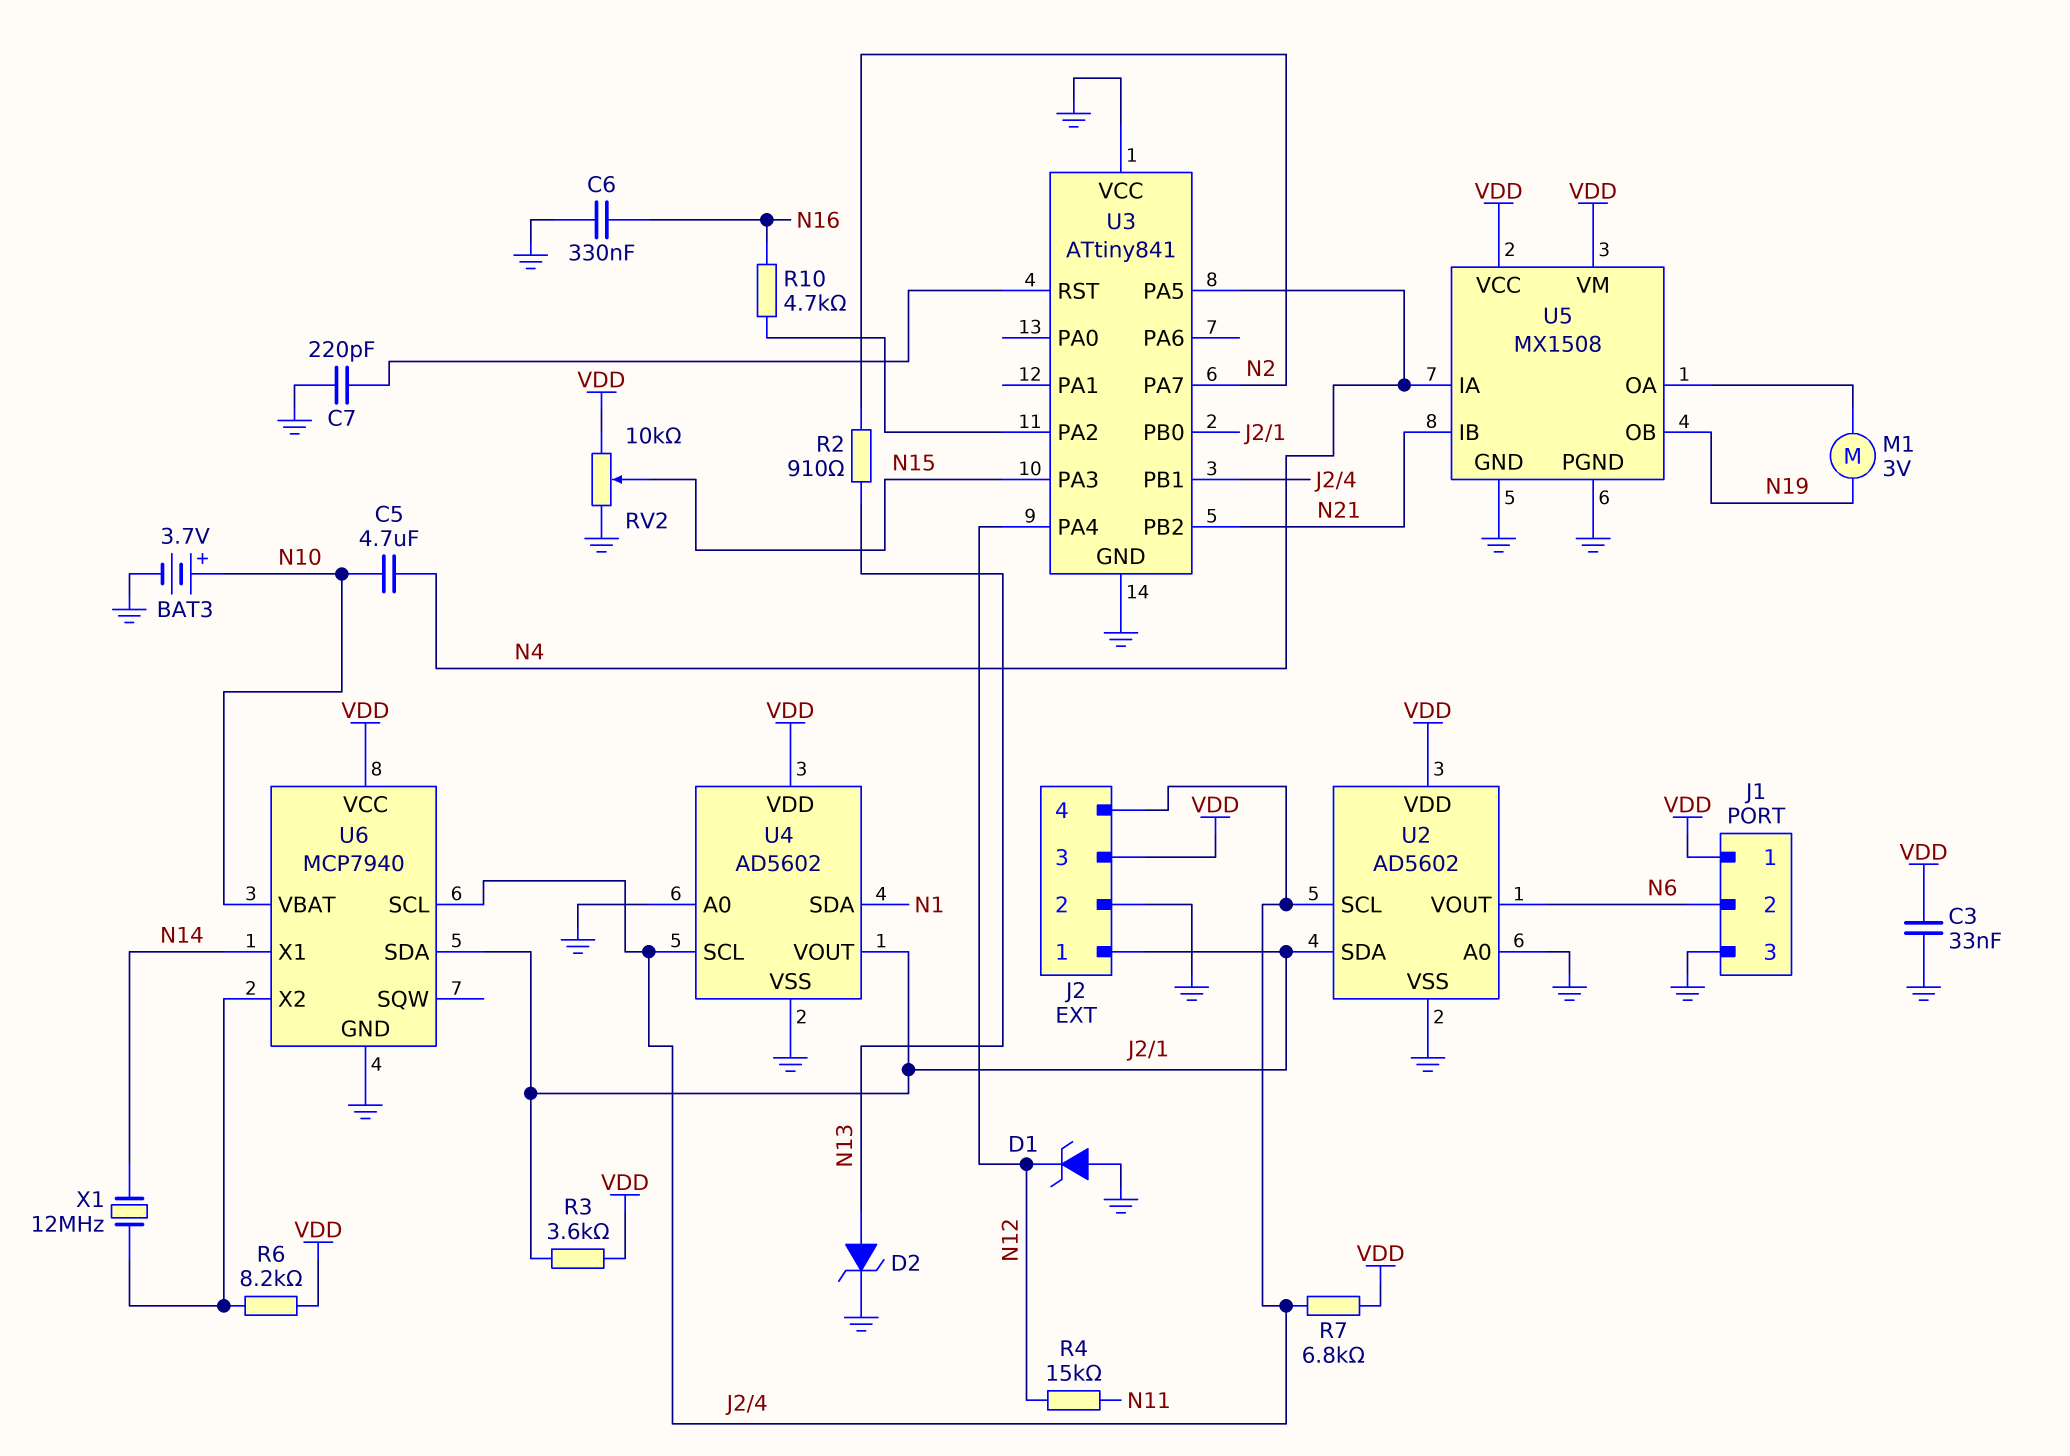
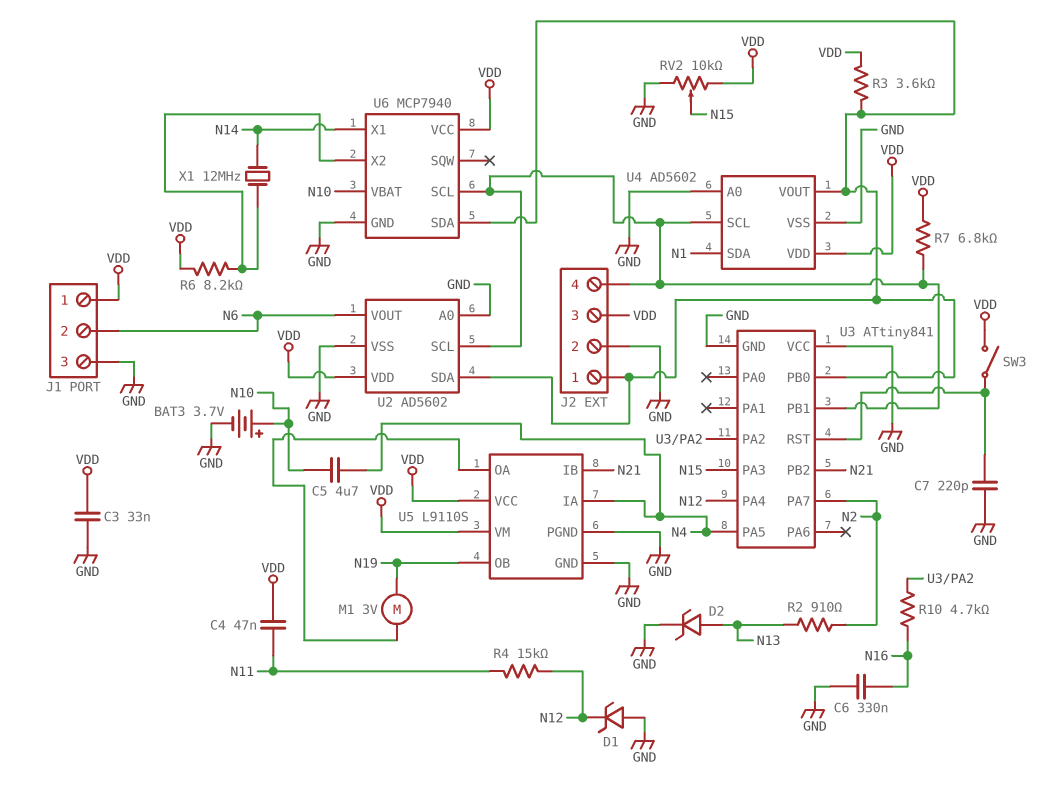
C4: none -> 47nF (N11, VDD)
SW3: none -> switch (U3/RST, VDD)
U5: MX1508 -> L9110S

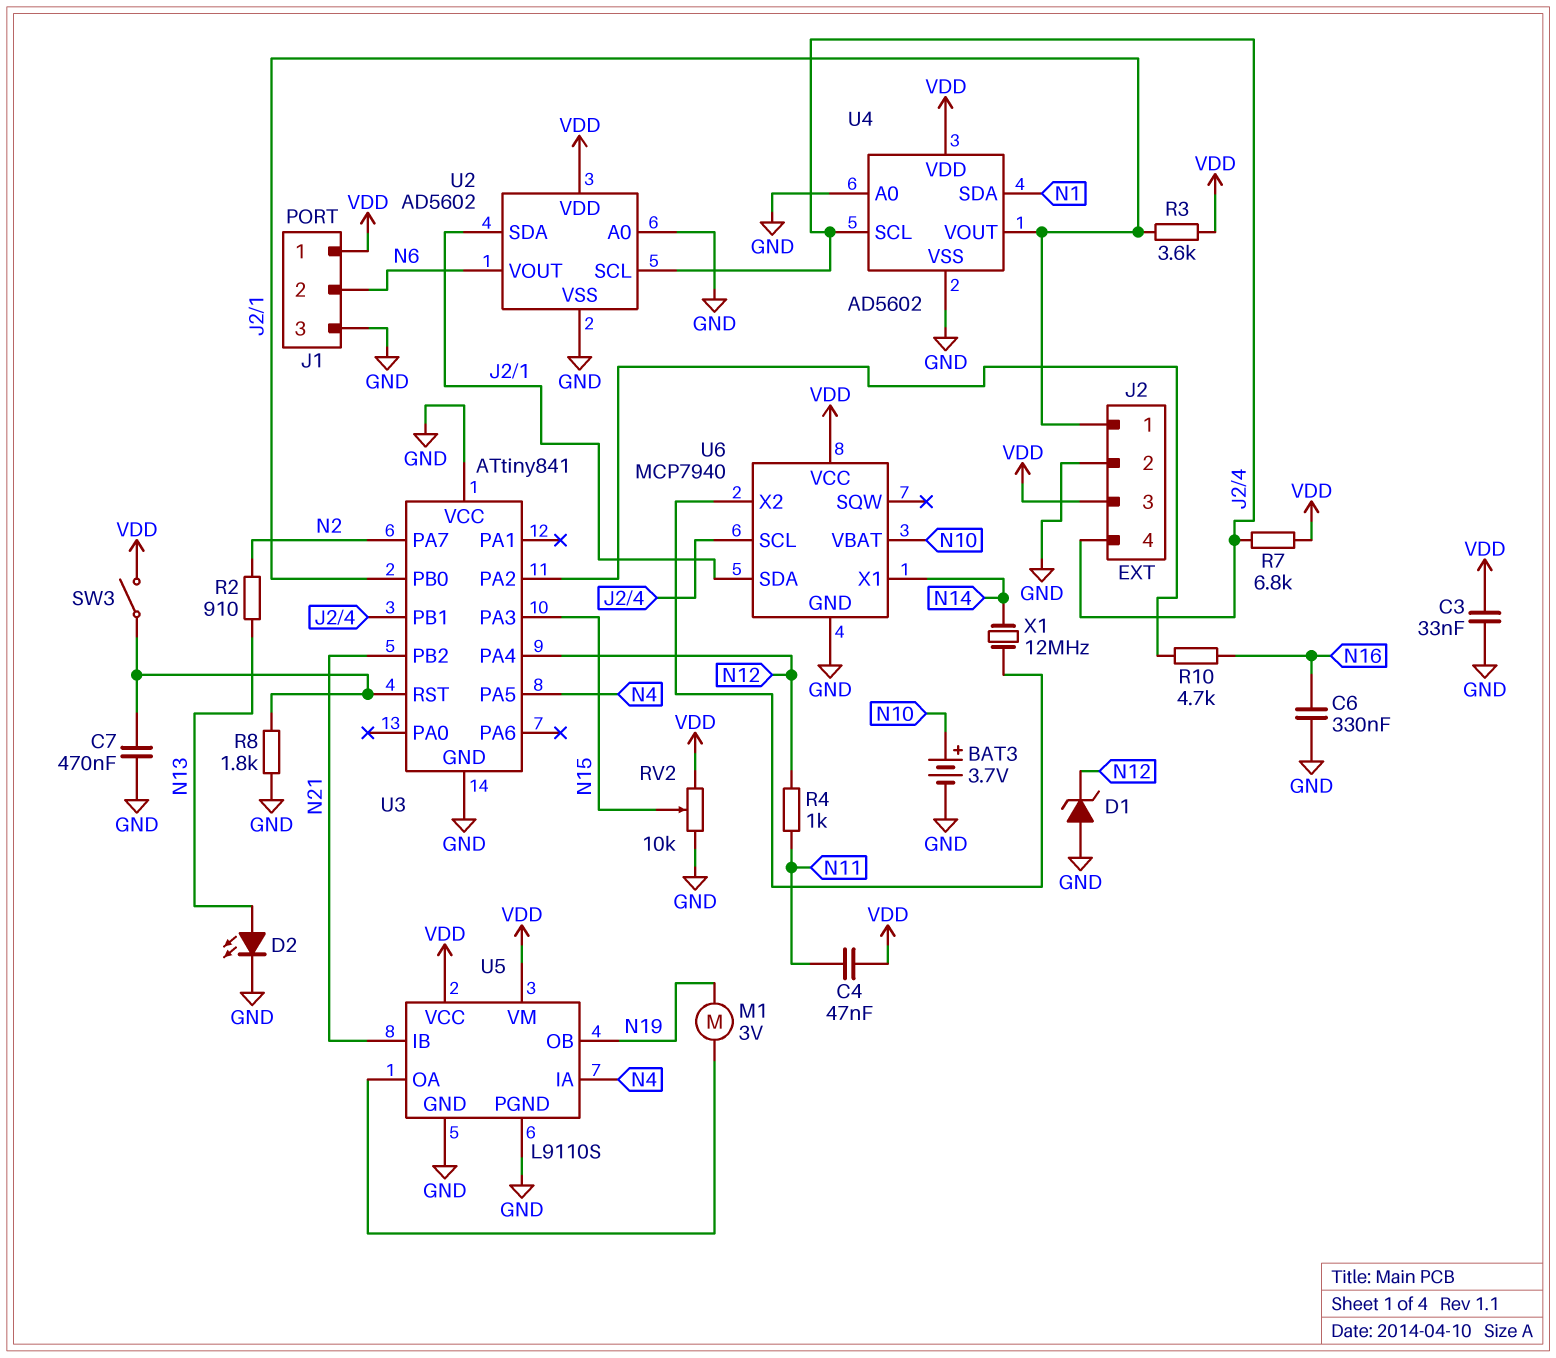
C5: 4.7uF (N4, N10) -> none
C7: 220pF (GND, U3/RST) -> 470nF (GND, U3/RST)
D2: zener (A N13, K GND) -> LED (A N13, K GND)
R4: 15k (N11, N12) -> 1k (N11, N12)
R6: 8.2k (U6/X2, VDD) -> none
R8: none -> 1.8k (GND, U3/RST)

